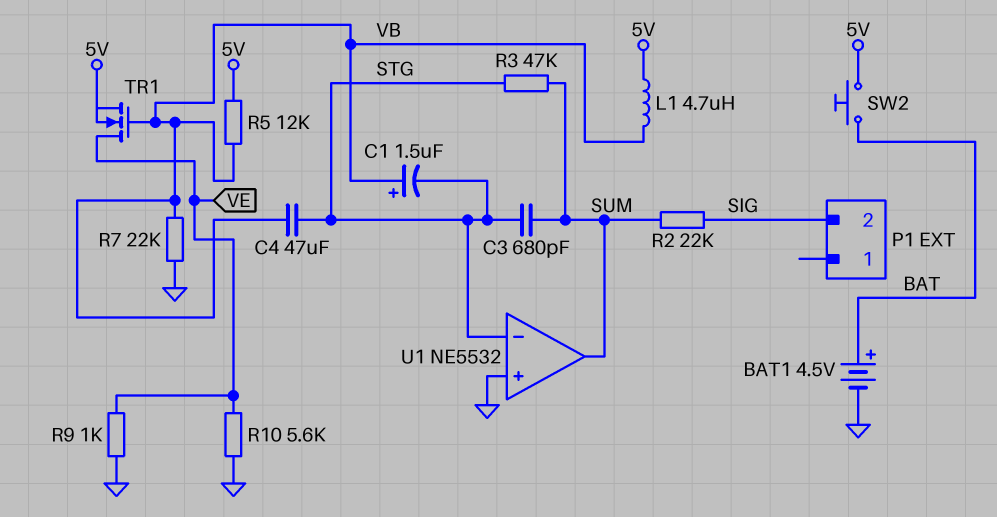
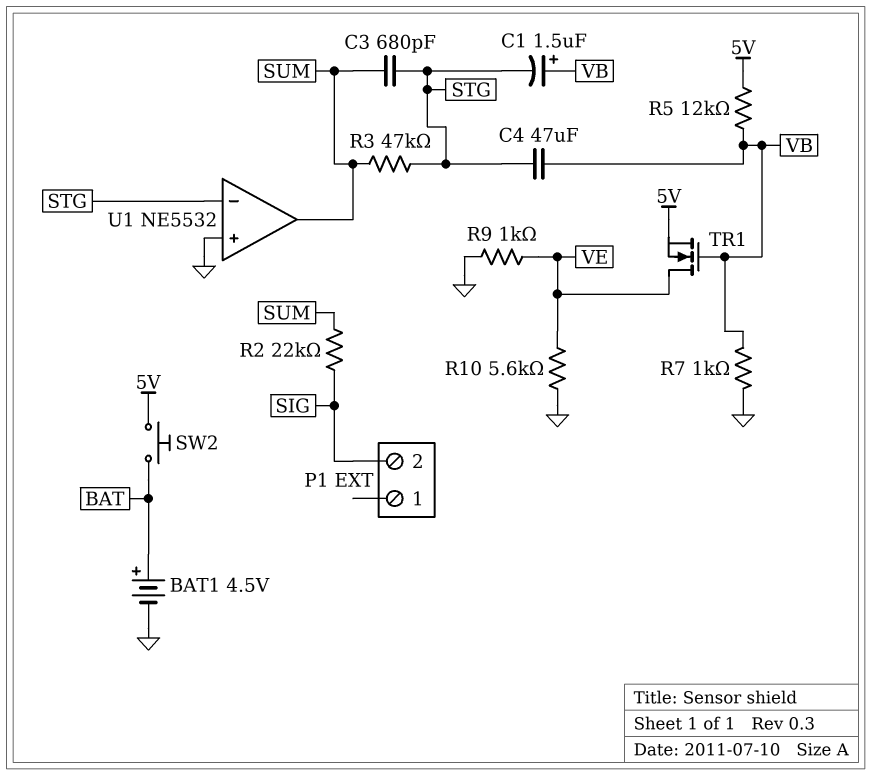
L1: 4.7uH (5V, VB) -> none
R7: 22k (GND, VB) -> 1k (GND, VB)

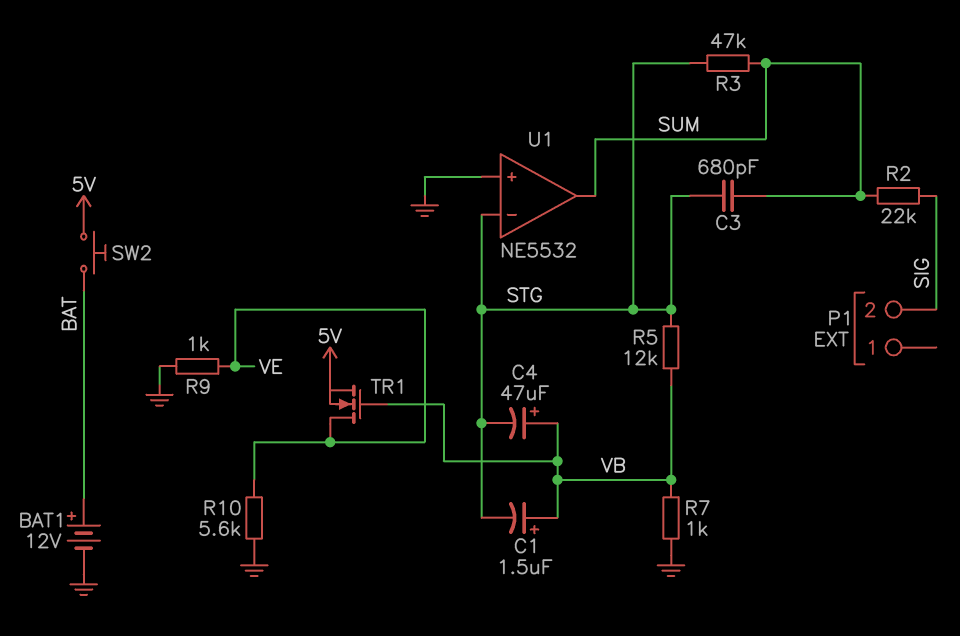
BAT1: 4.5V (plus BAT, minus GND) -> 12V (plus BAT, minus GND)
C4: 47uF (STG, VB) -> 47uF (plus VB, minus STG)
R5: 12k (5V, VB) -> 12k (STG, VB)

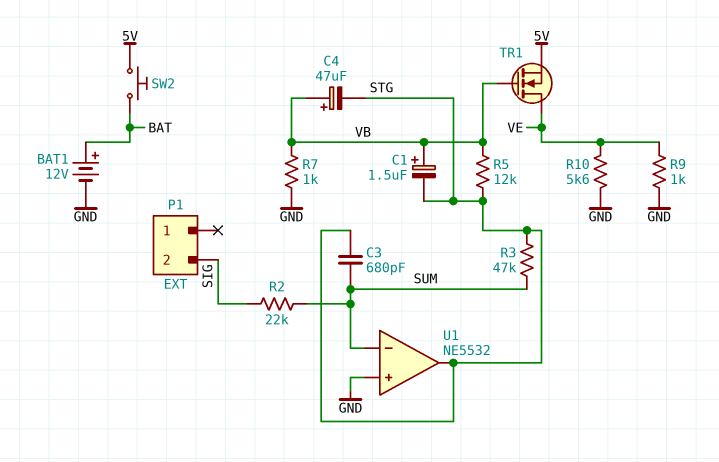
U1 pin in-: STG -> SUM
U1 pin out: SUM -> STG

